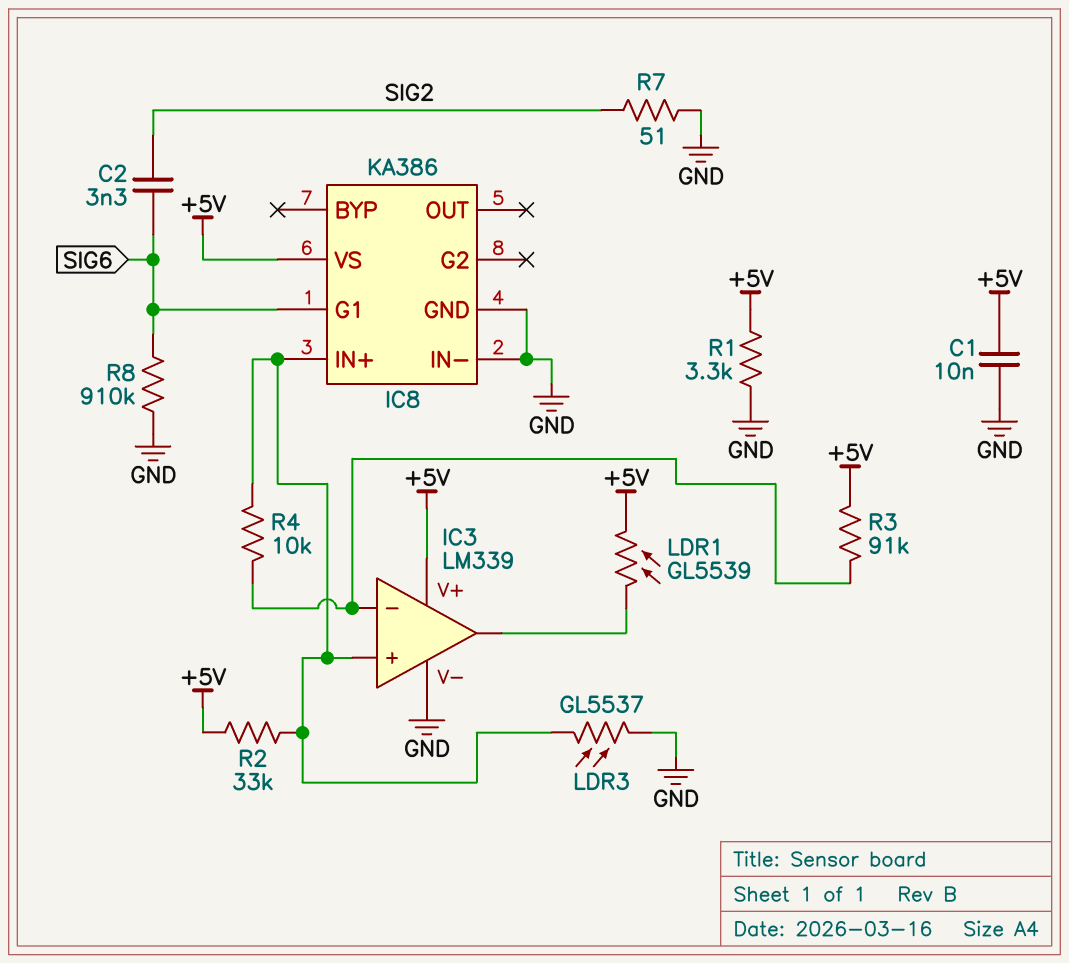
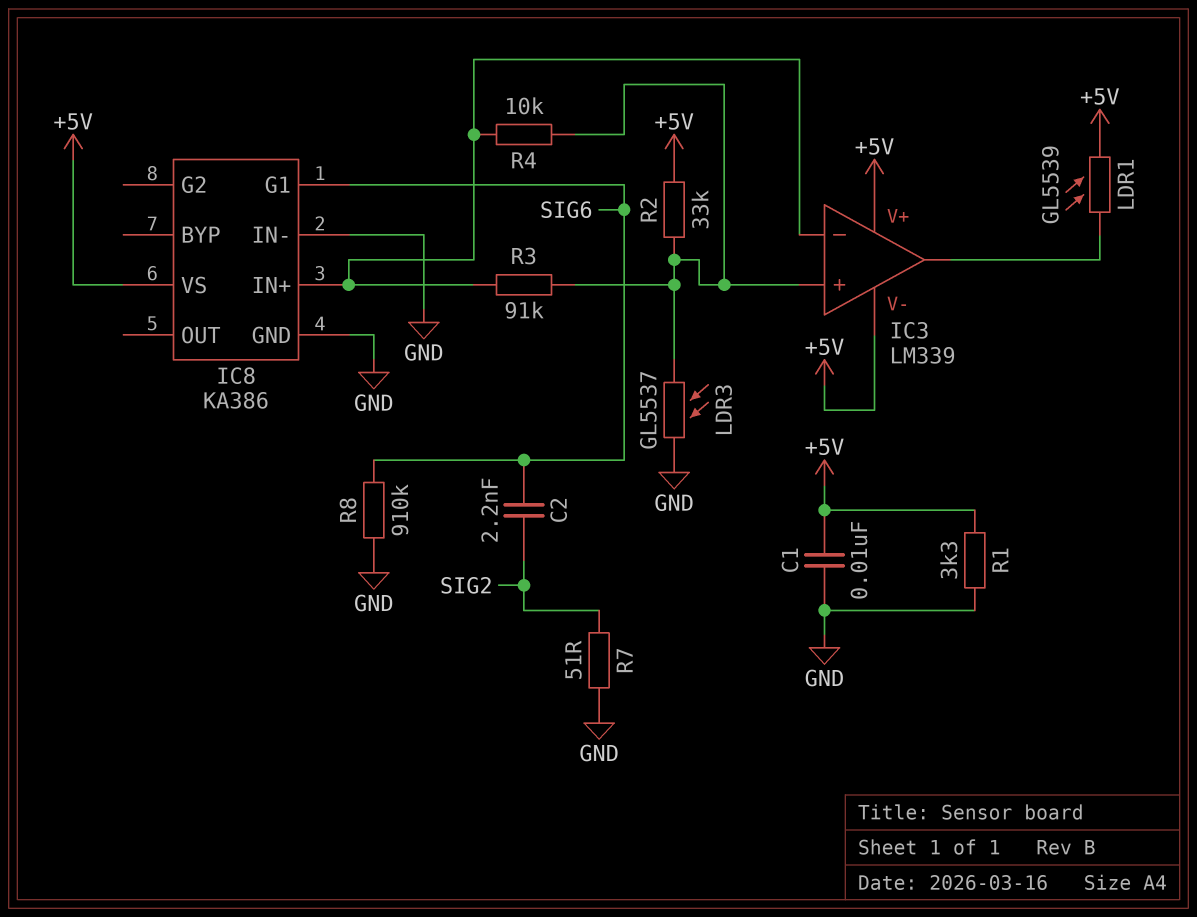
C2: 3.3nF (SIG2, SIG6) -> 2.2nF (SIG2, SIG6)
IC3 pin V-: GND -> +5V
IC8 pin IN+: IC3/in+ -> IC3/in-
R3: 91k (+5V, IC3/in-) -> 91k (IC3/in+, IC3/in-)

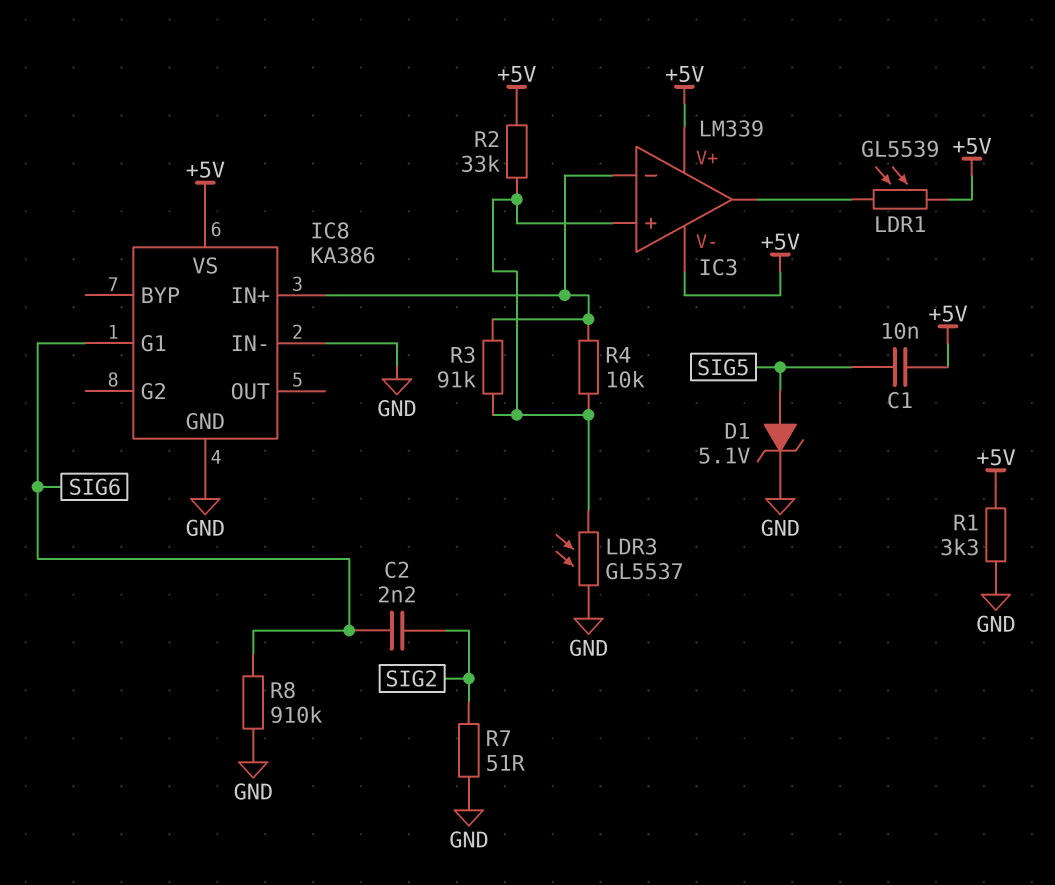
C1: 10nF (+5V, GND) -> 10nF (+5V, SIG5)
D1: none -> zener 5.1V (A SIG5, K GND)

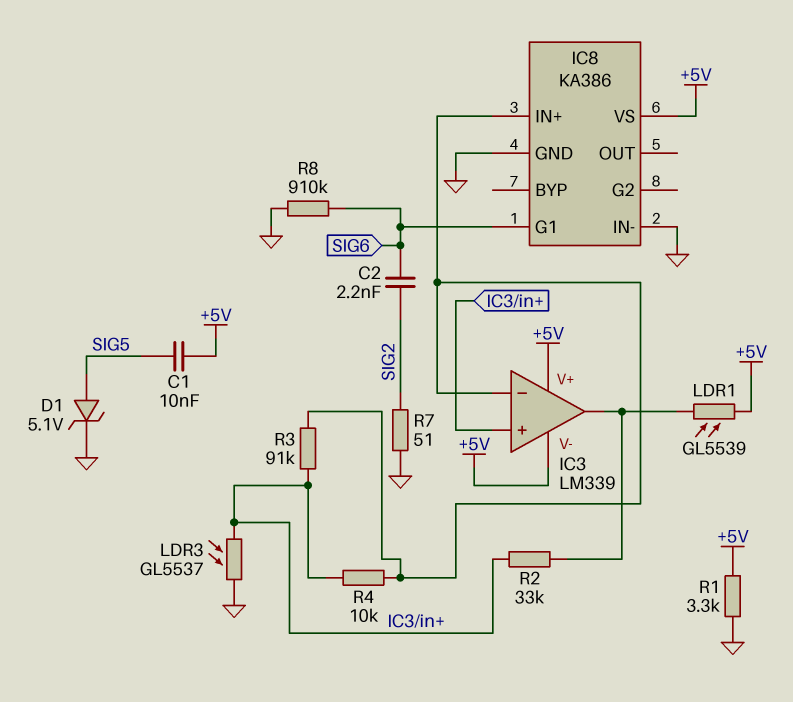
R2: 33k (+5V, IC3/in+) -> 33k (IC3/in+, IC3/out)

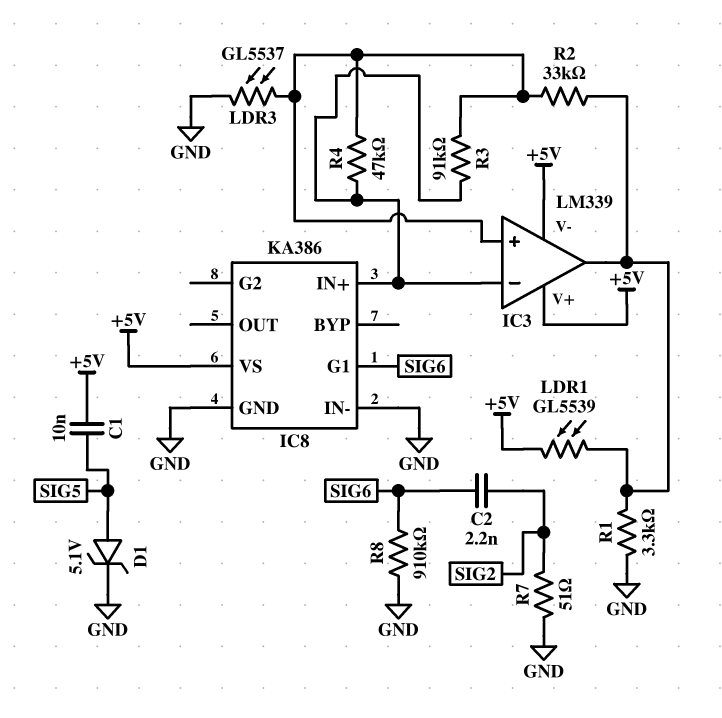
R1: 3.3k (+5V, GND) -> 3.3k (GND, IC3/out)
R4: 10k (IC3/in+, IC3/in-) -> 47k (IC3/in+, IC3/in-)

